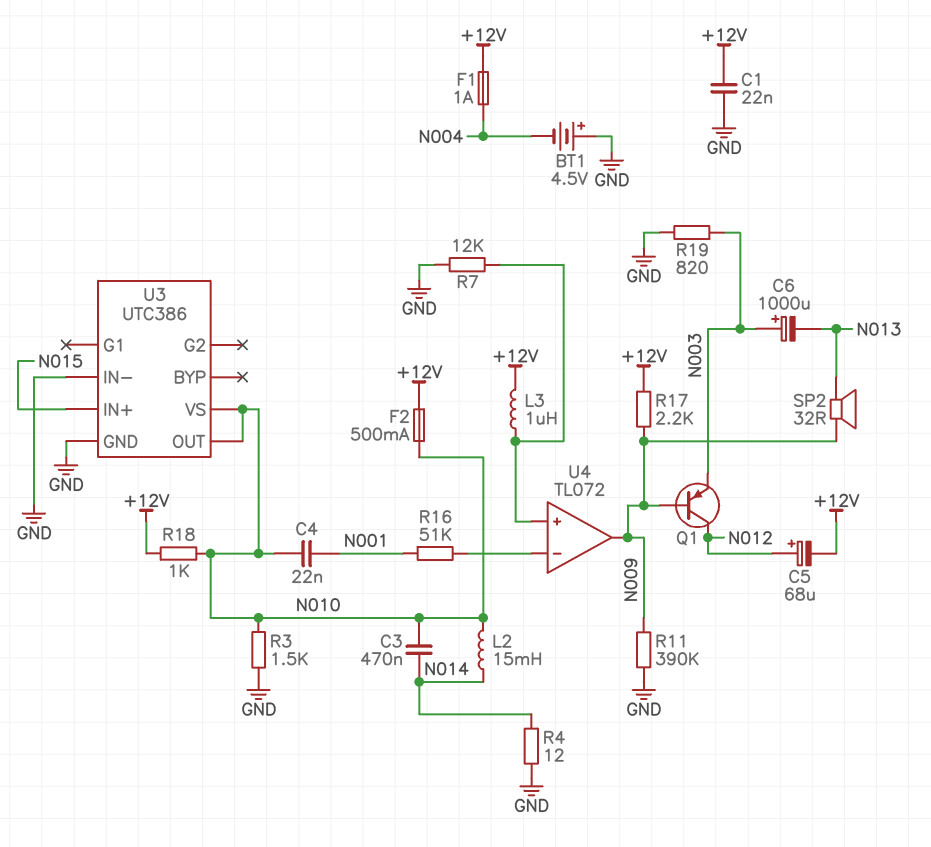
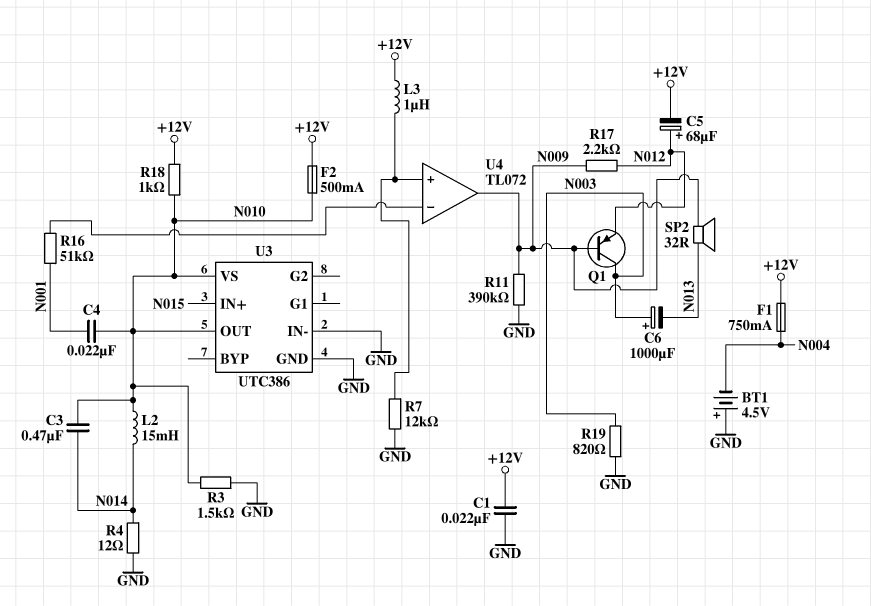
F1: 1A (+12V, N004) -> 750mA (+12V, N004)
Q1: PNP (B N009, C N012, E N003) -> PNP (B N009, C N003, E N012)
R17: 2.2k (+12V, N009) -> 2.2k (N009, N012)

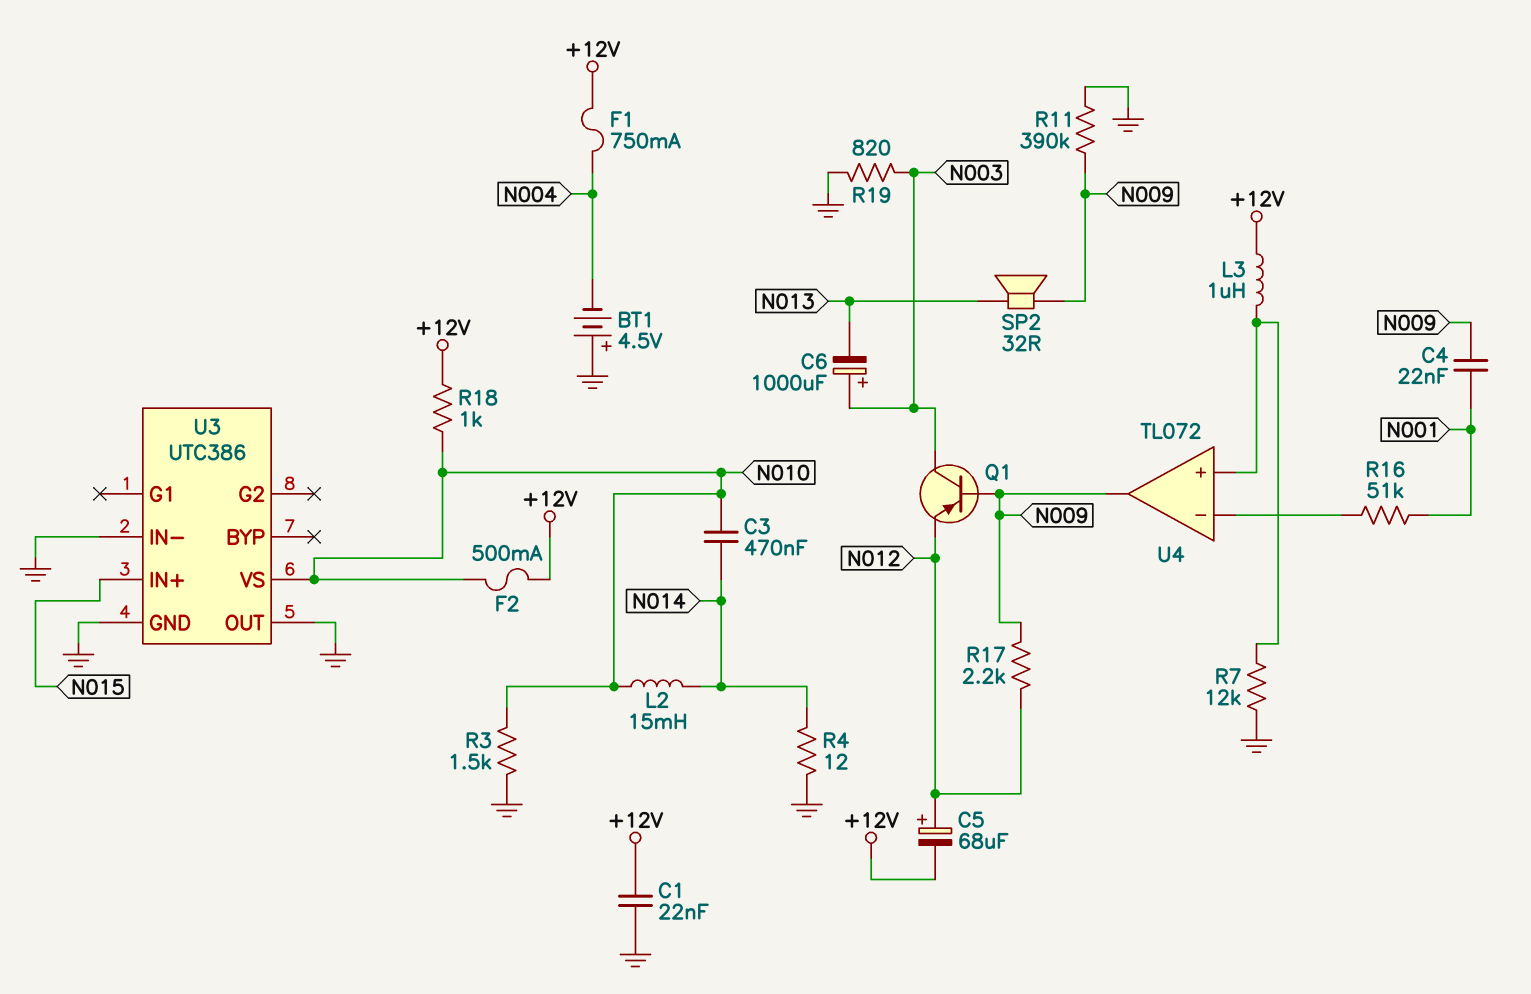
C4: 22nF (N001, N010) -> 22nF (N001, N009)
U3 pin OUT: N010 -> GND

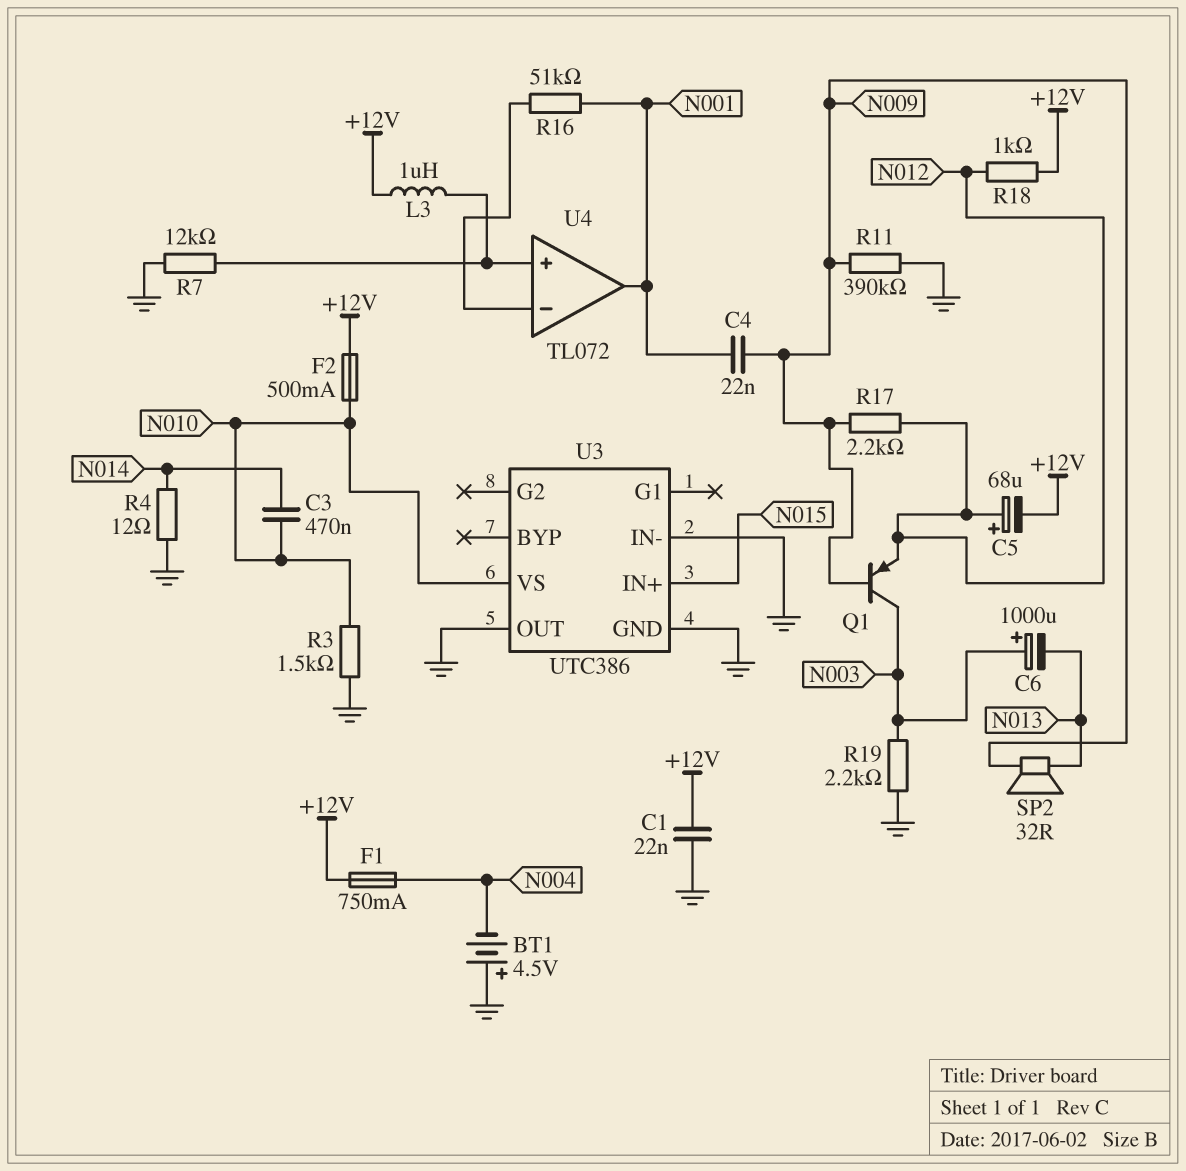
L2: 15mH (N010, N014) -> none
R18: 1k (+12V, N010) -> 1k (+12V, N012)
R19: 820 (GND, N003) -> 2.2k (GND, N003)
U4 pin out: N009 -> N001

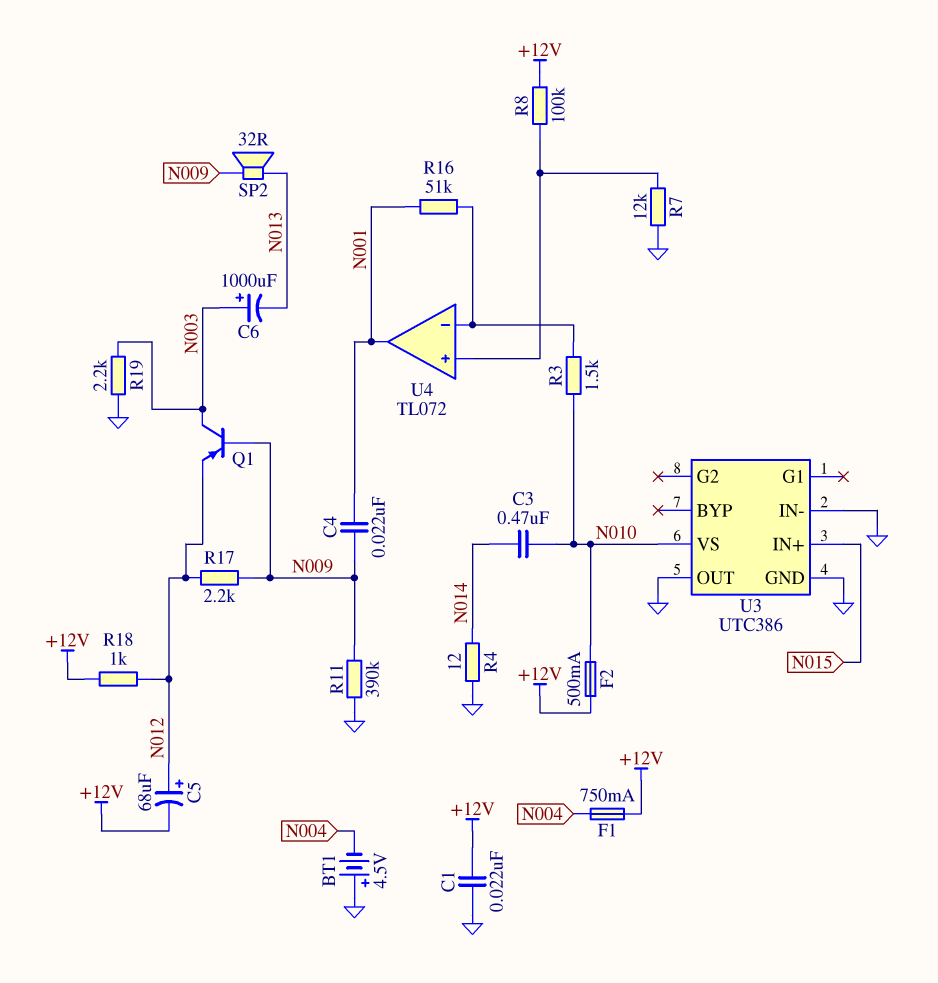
L3: 1uH (+12V, U4/in+) -> none
R3: 1.5k (GND, N010) -> 1.5k (N010, U4/in-)
R8: none -> 100k (+12V, U4/in+)

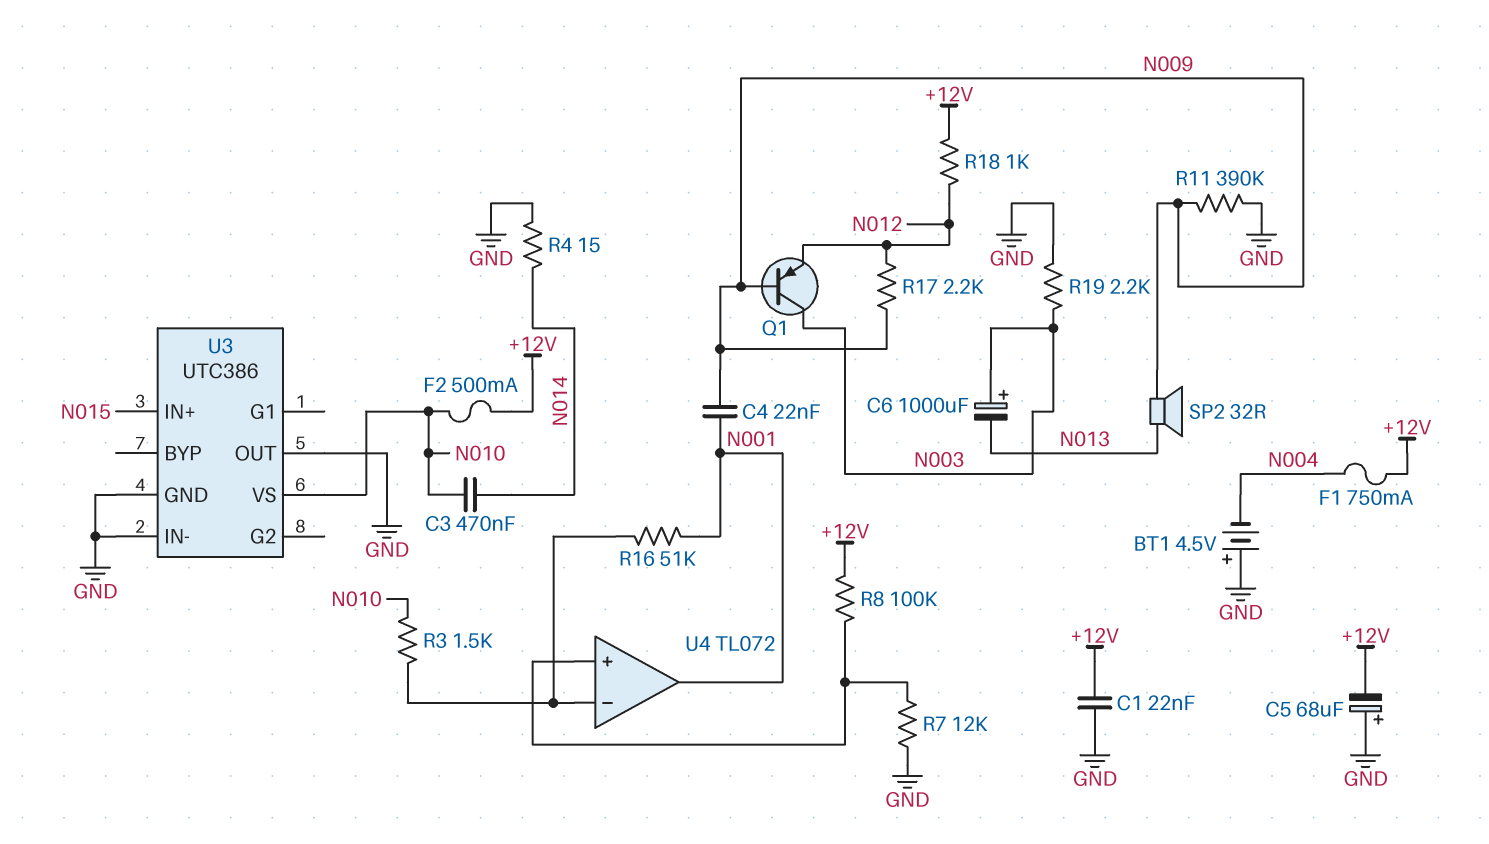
C5: 68uF (plus N012, minus +12V) -> 68uF (plus GND, minus +12V)
R4: 12 (GND, N014) -> 15 (GND, N014)

